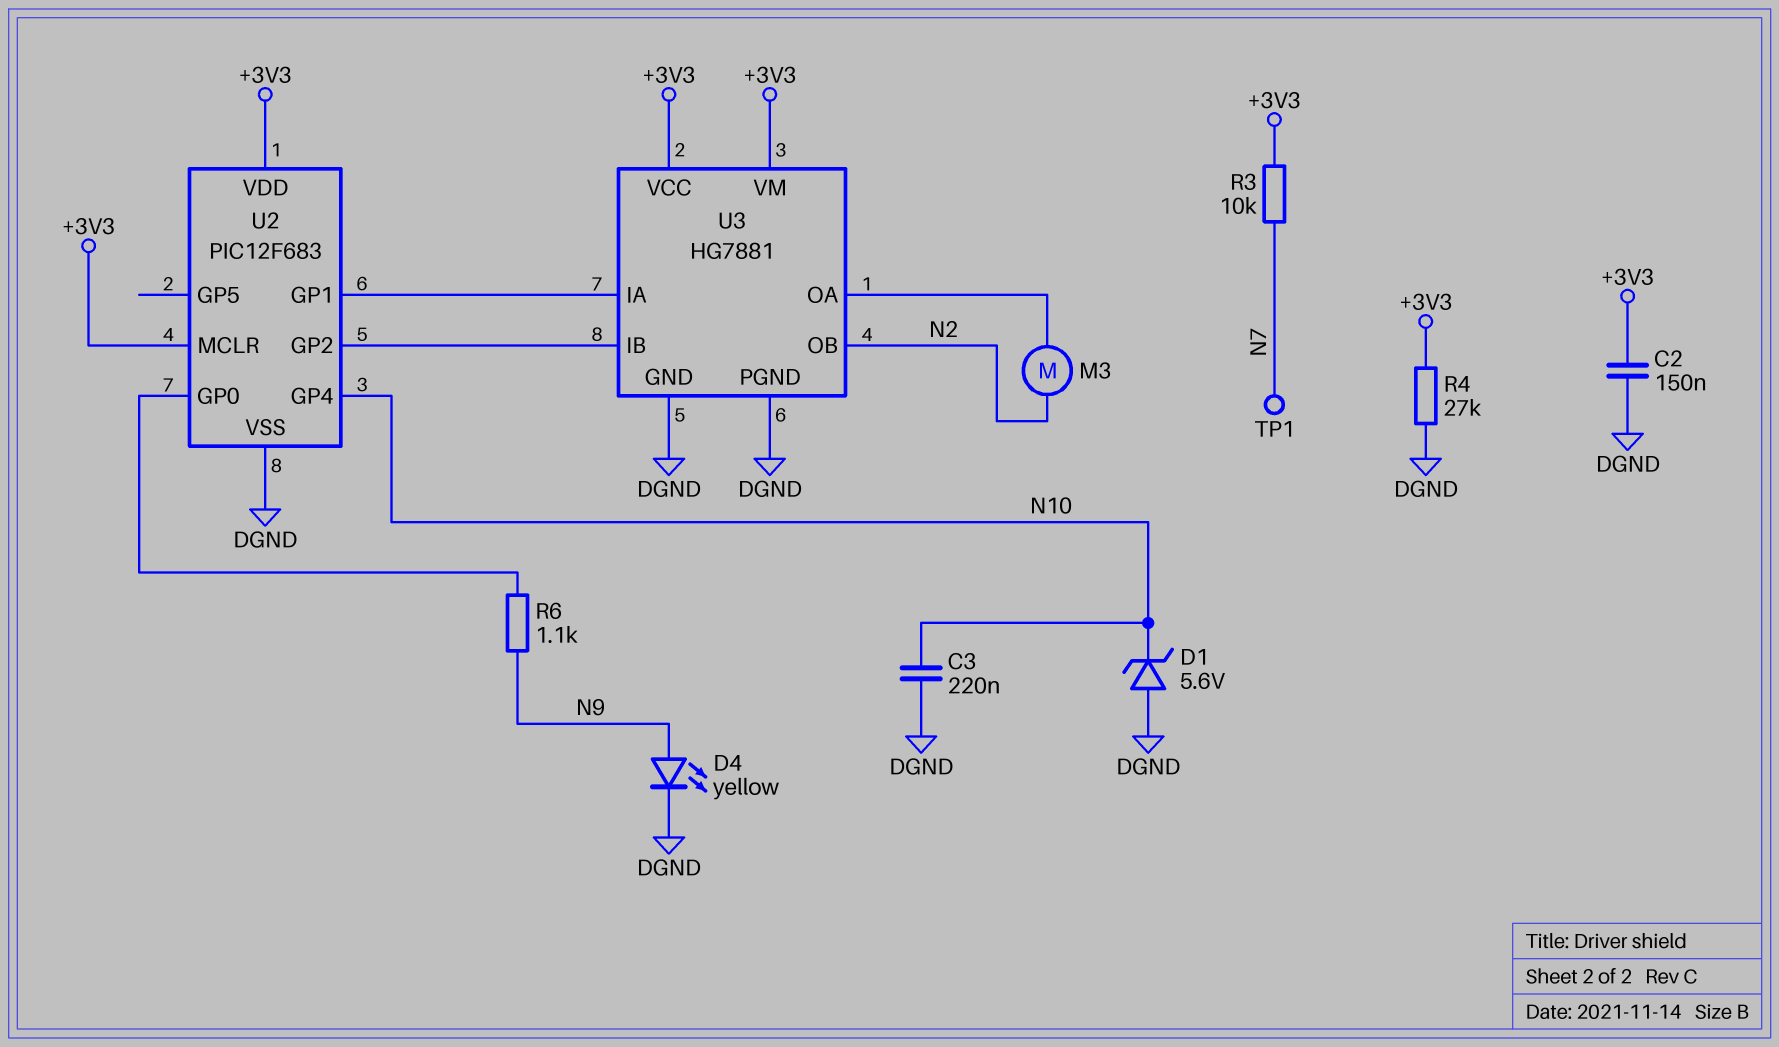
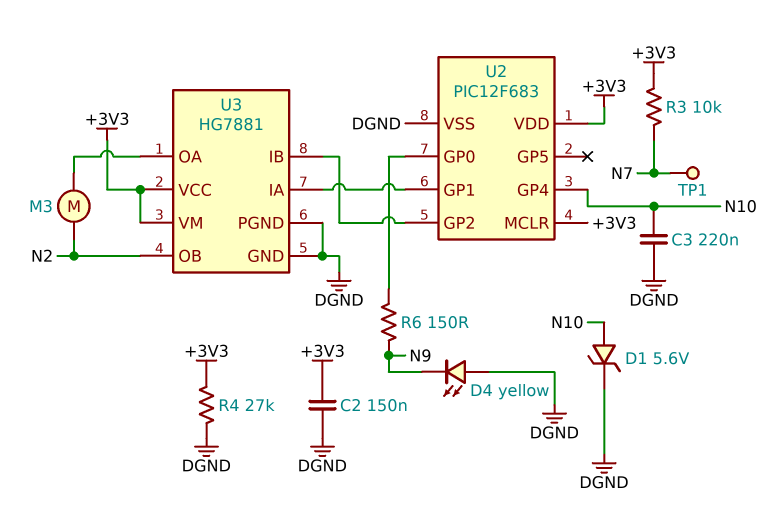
D1: zener 5.6V (A DGND, K N10) -> zener 5.6V (A N10, K DGND)
D4: LED yellow (A N9, K DGND) -> LED yellow (A DGND, K N9)
R6: 1.1k (N9, U2/GP0) -> 150 (N9, U2/GP0)

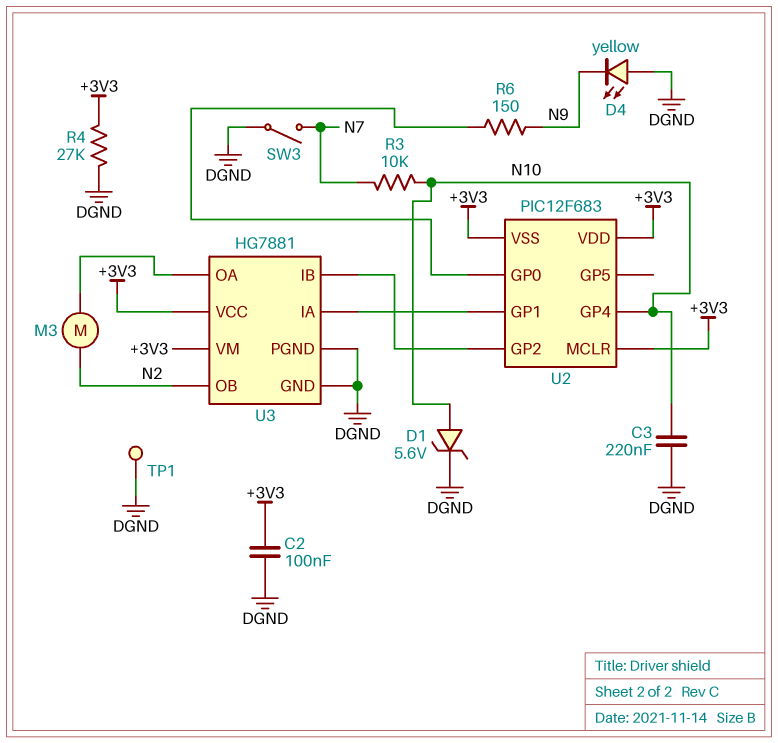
C2: 150nF (+3V3, DGND) -> 100nF (+3V3, DGND)
R3: 10k (+3V3, N7) -> 10k (N7, N10)
SW3: none -> switch (DGND, N7)
TP1: test point (N7) -> test point (DGND)
U2 pin VSS: DGND -> +3V3

